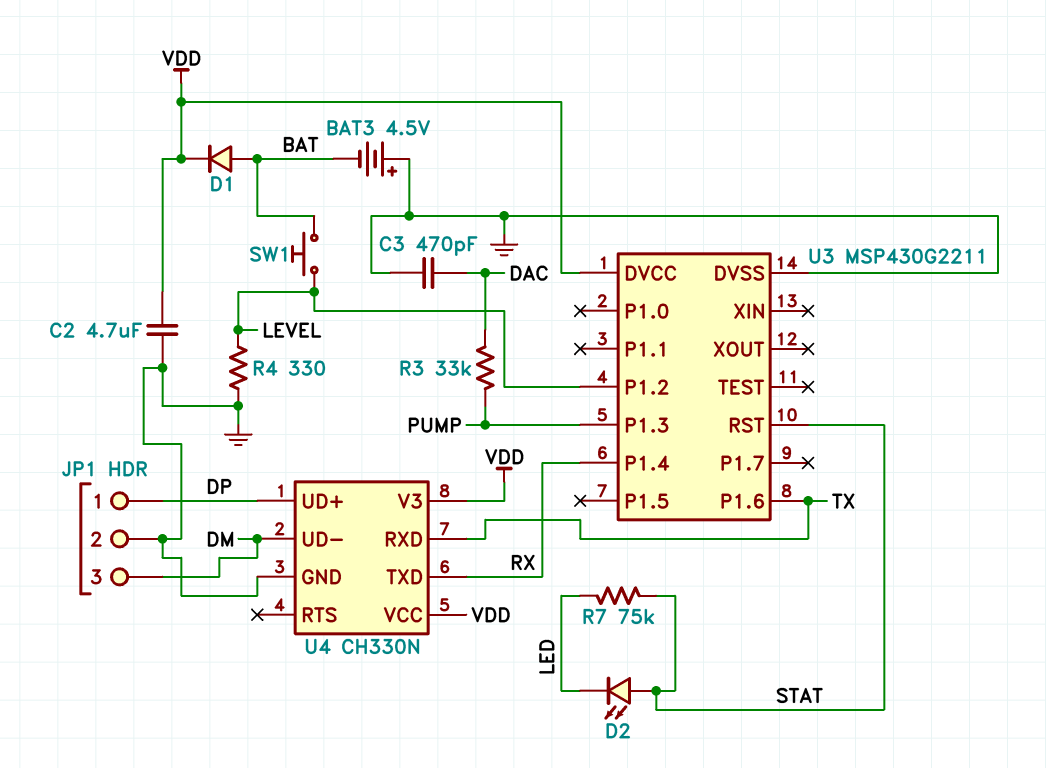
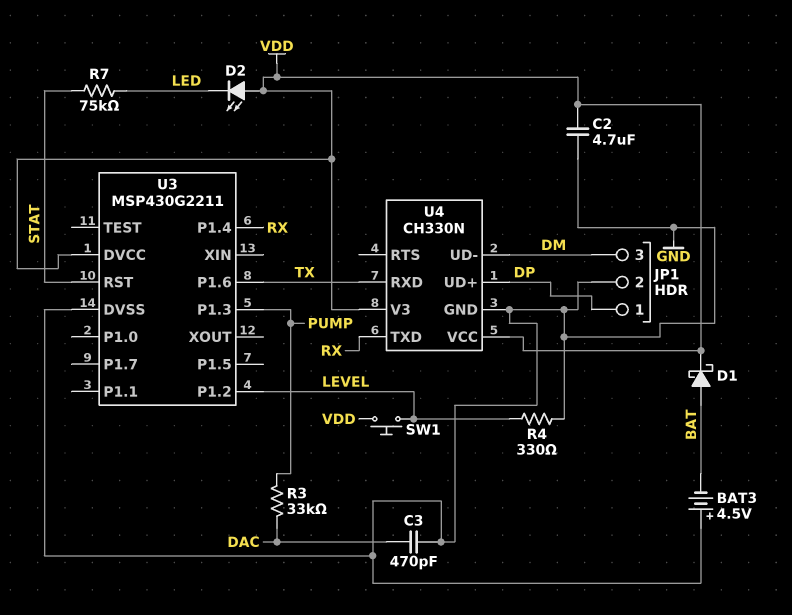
D1: diode (A BAT, K VDD) -> schottky (A BAT, K VDD)
D2: LED (A STAT, K LED) -> LED (A VDD, K LED)
SW1: button (BAT, LEVEL) -> button (LEVEL, VDD)

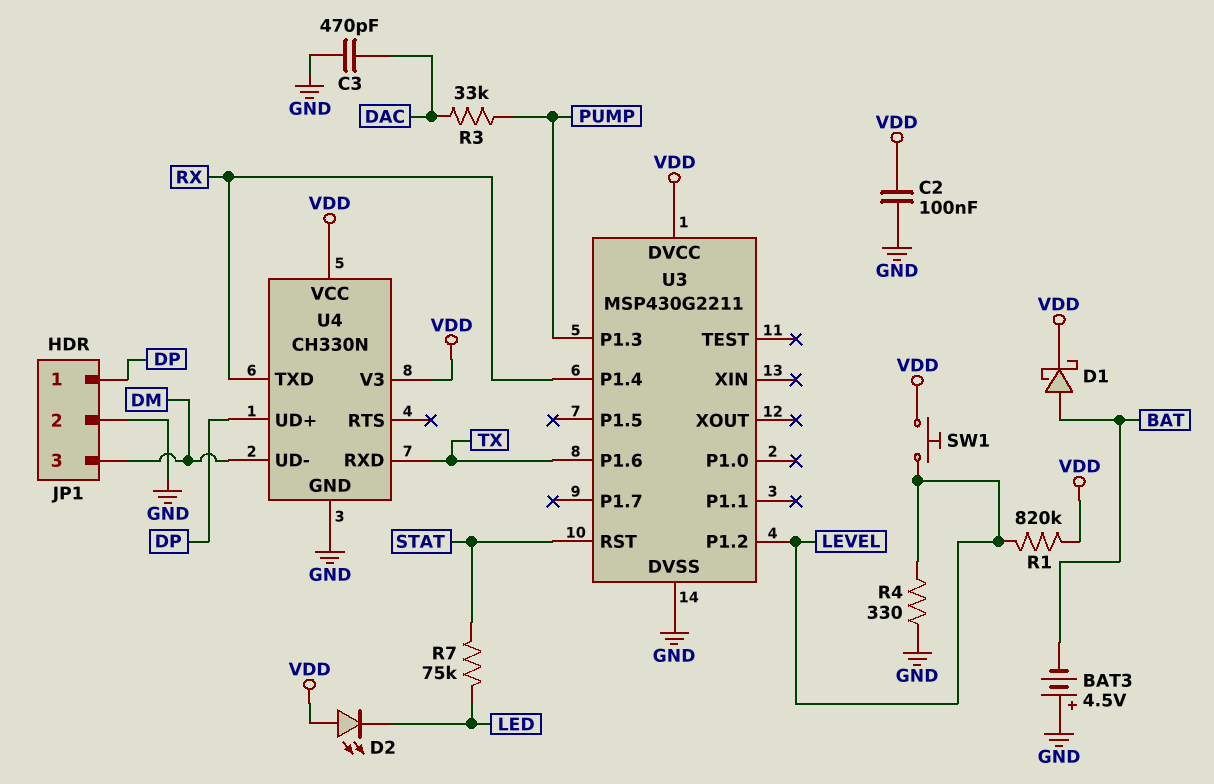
C2: 4.7uF (GND, VDD) -> 100nF (GND, VDD)
R1: none -> 820k (LEVEL, VDD)

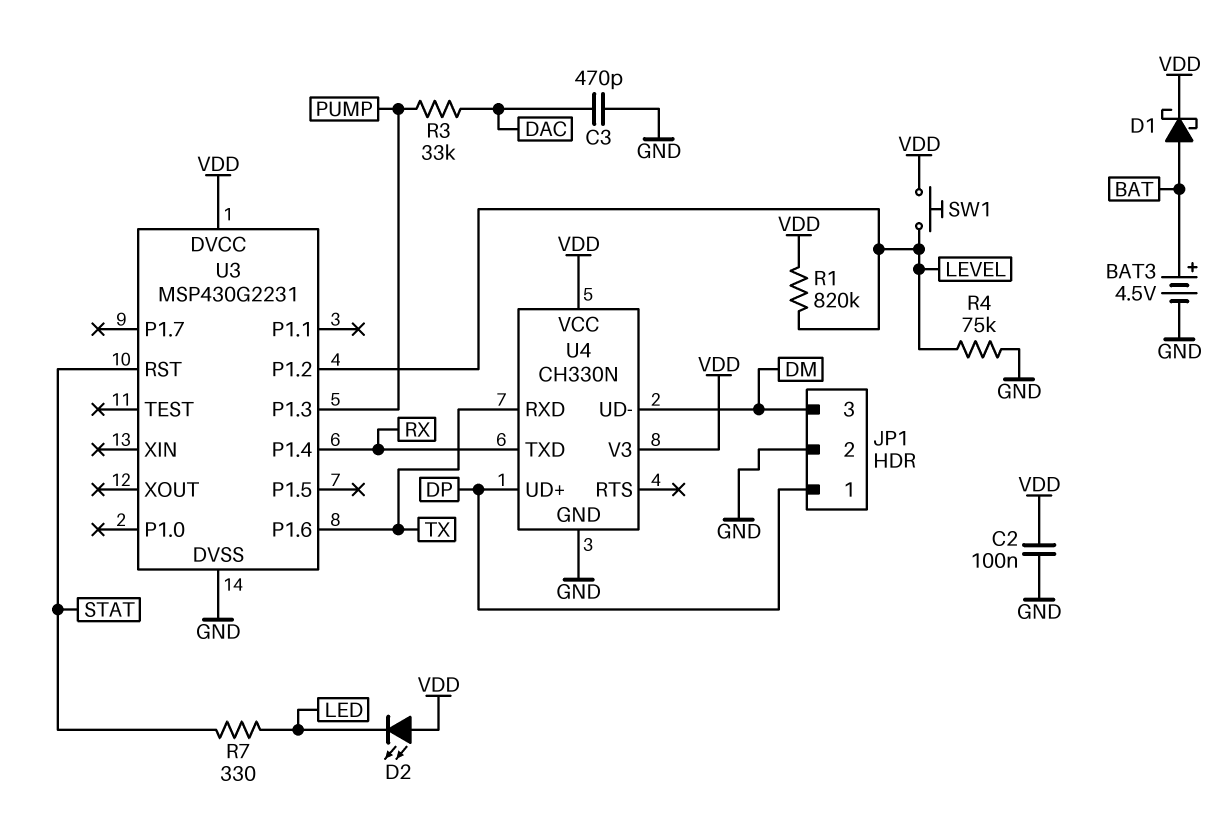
BAT3: 4.5V (plus GND, minus BAT) -> 4.5V (plus BAT, minus GND)
R4: 330 (GND, LEVEL) -> 75k (GND, LEVEL)
R7: 75k (LED, STAT) -> 330 (LED, STAT)
U3: MSP430G2211 -> MSP430G2231

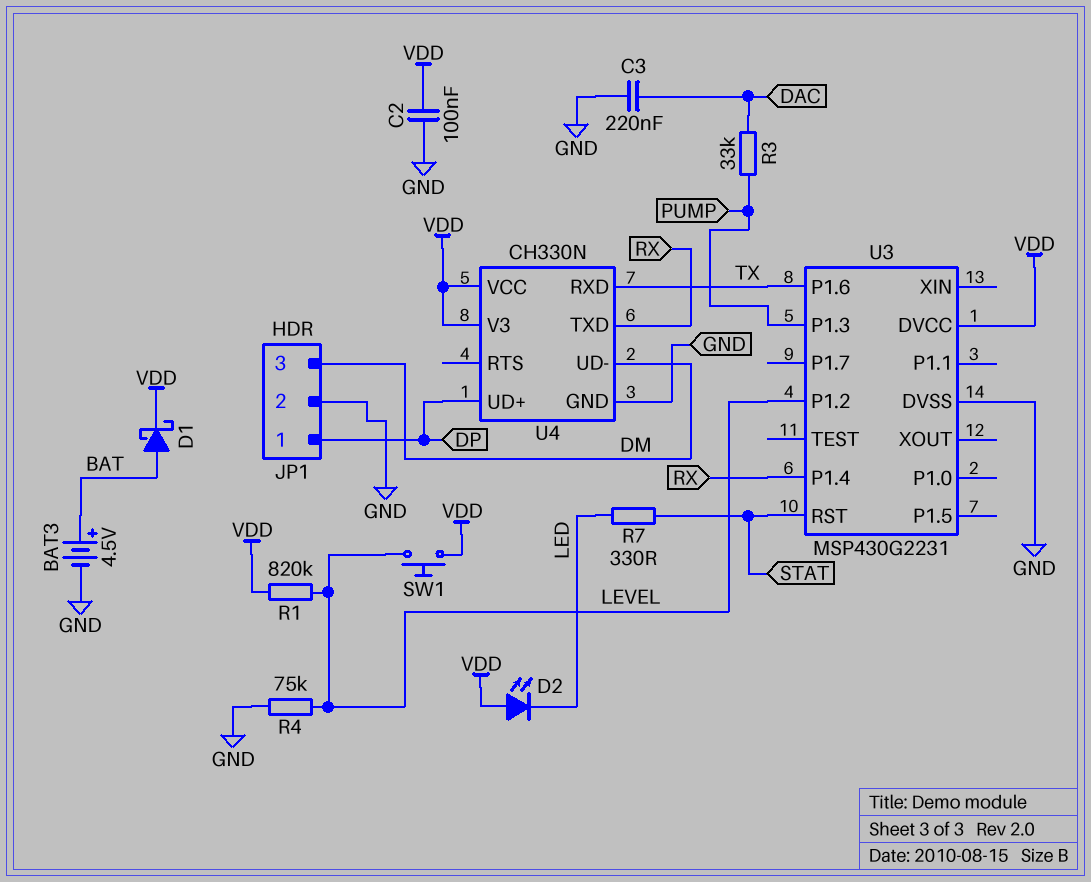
C3: 470pF (DAC, GND) -> 220nF (DAC, GND)

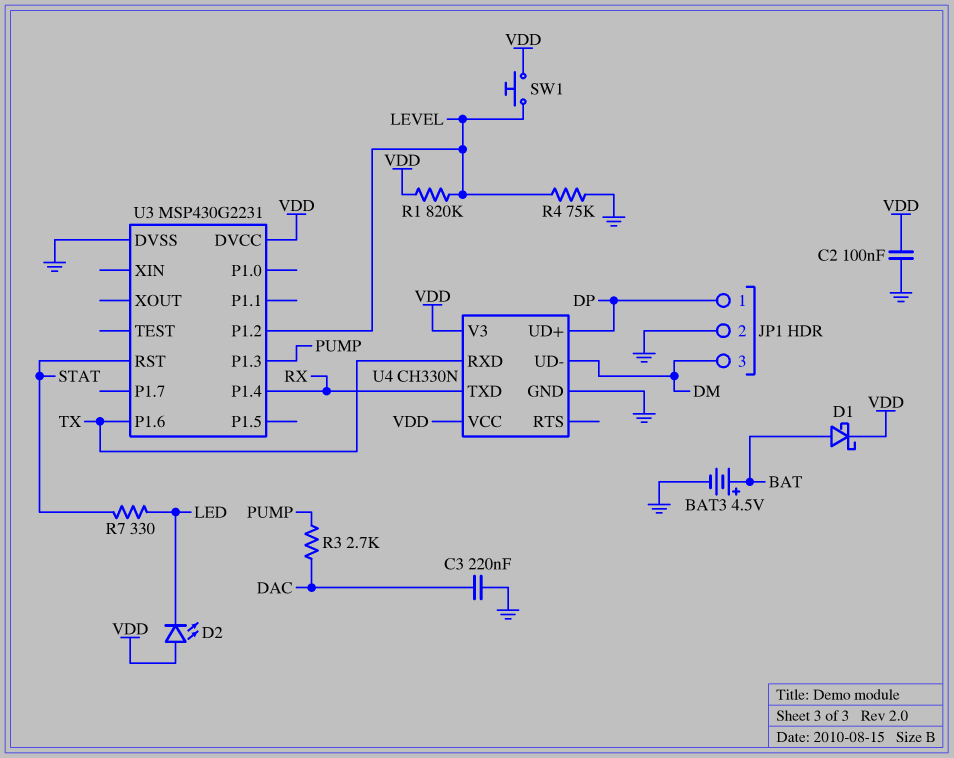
R3: 33k (DAC, PUMP) -> 2.7k (DAC, PUMP)

